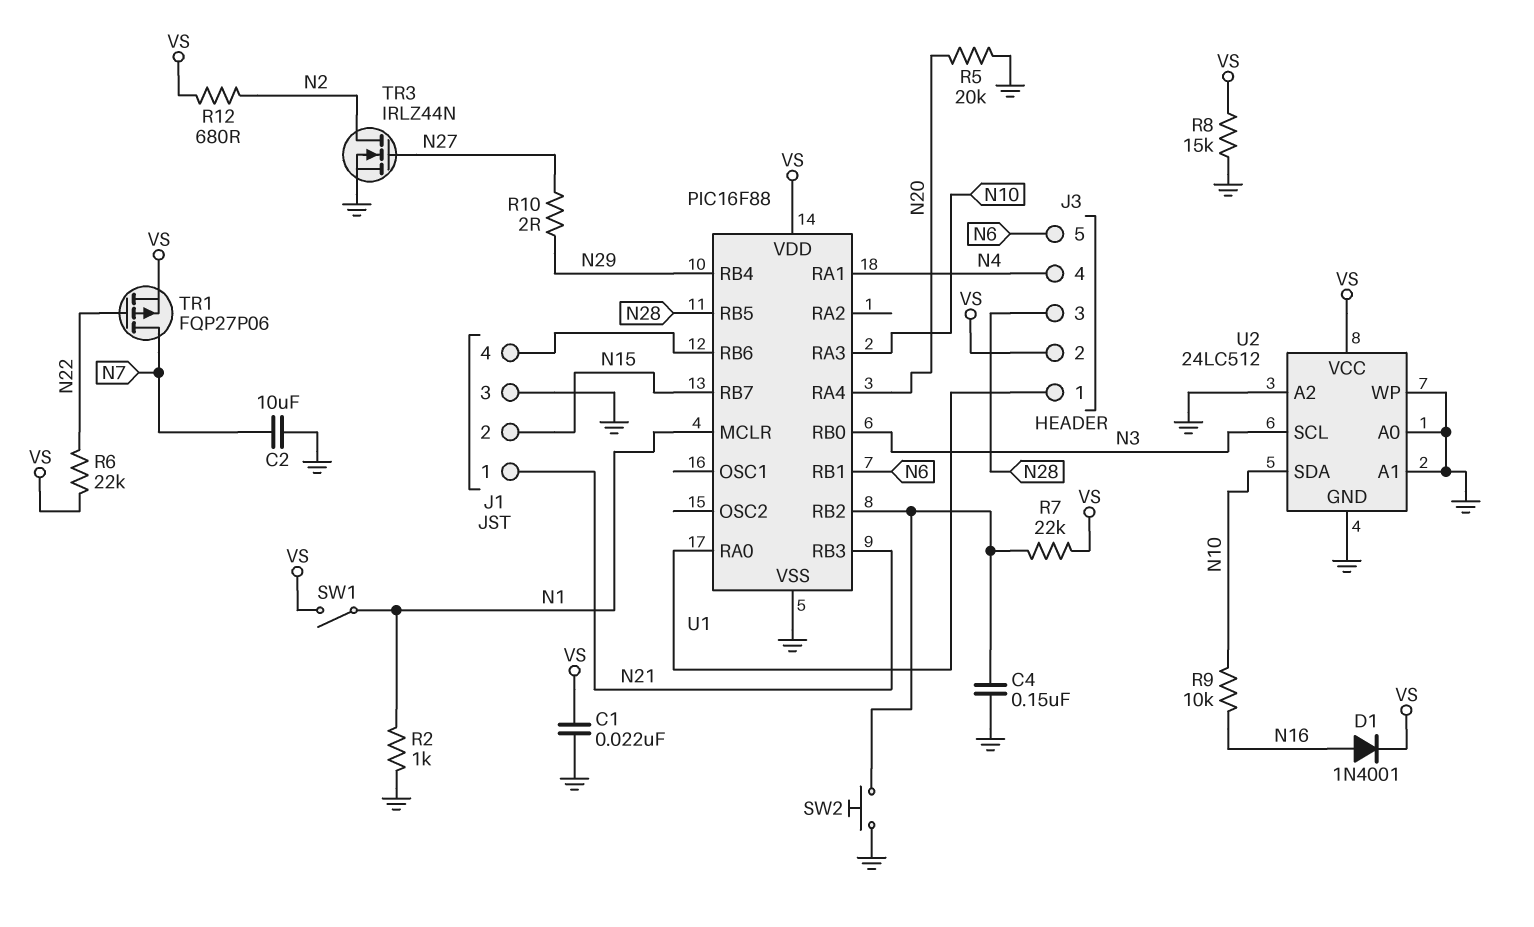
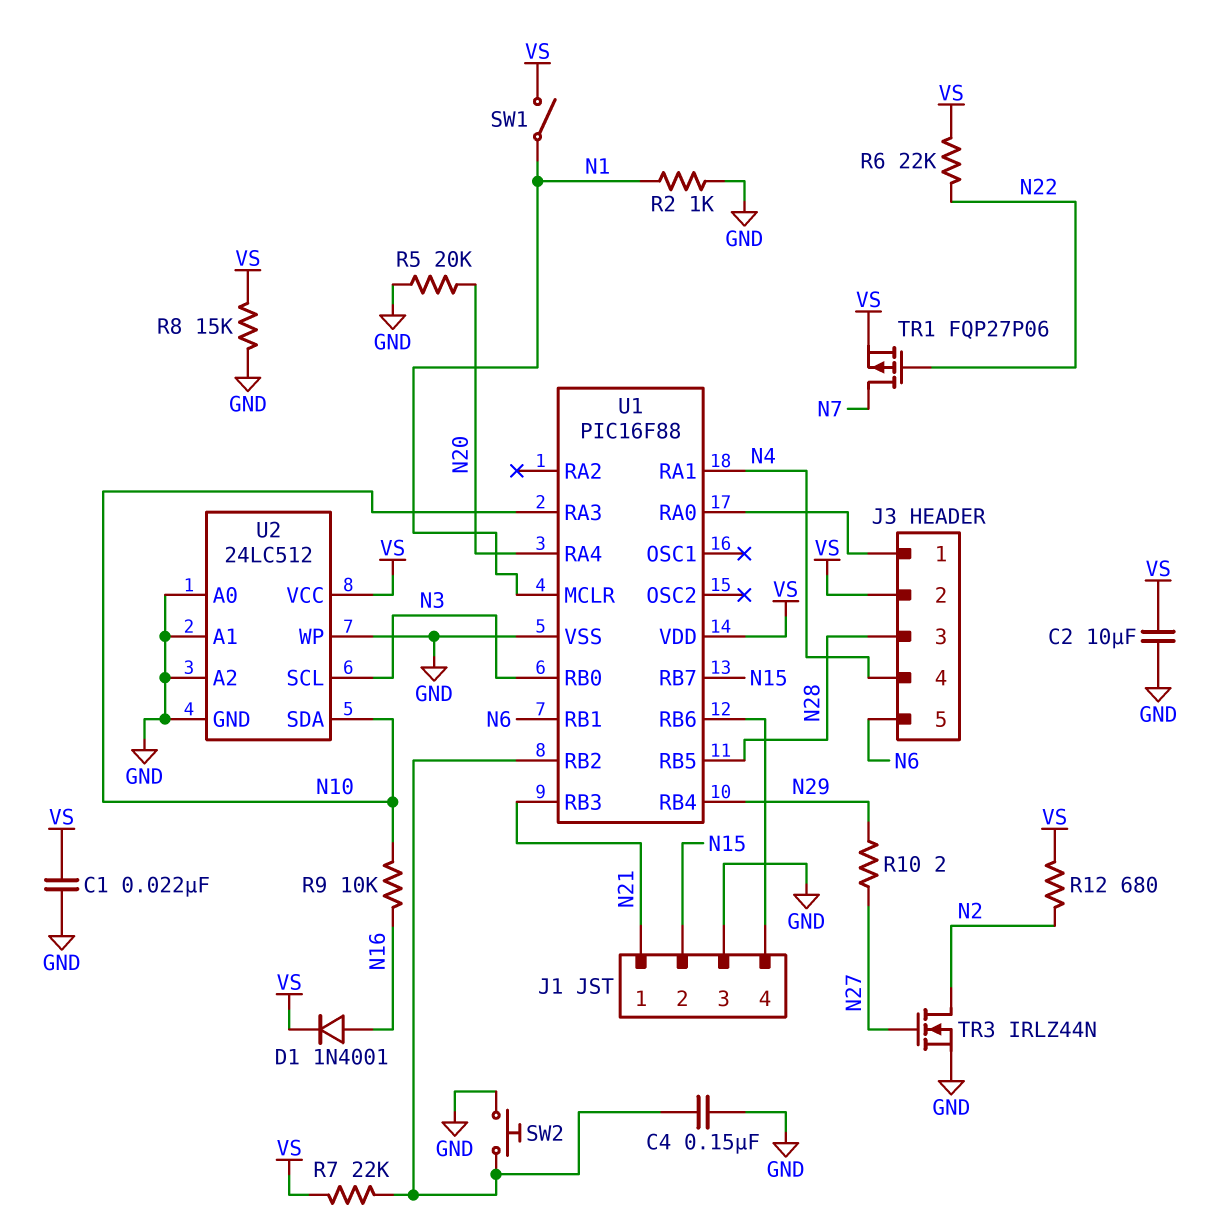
C2: 10uF (GND, N7) -> 10uF (GND, VS)

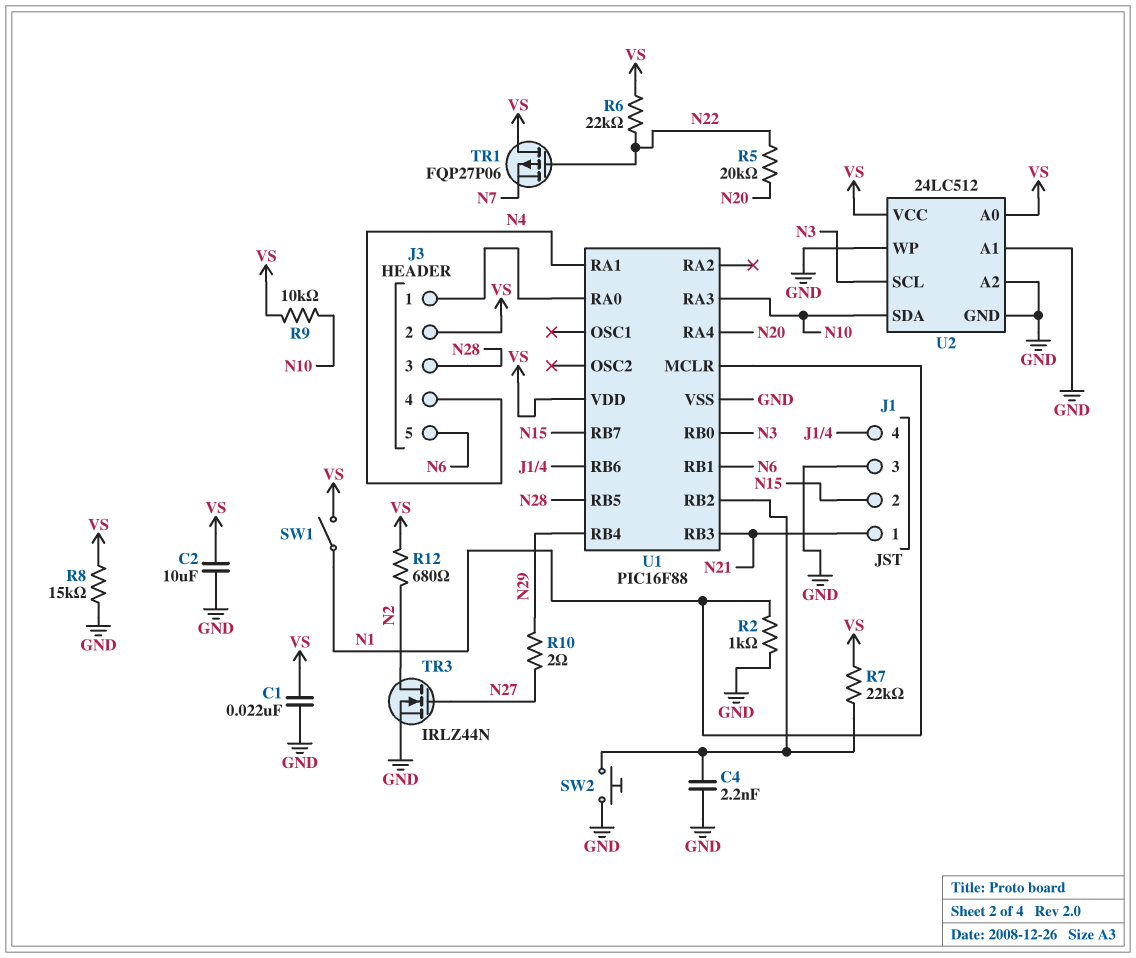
C4: 150nF (GND, U1/RB2) -> 2.2nF (GND, U1/RB2)
D1: diode 1N4001 (A N16, K VS) -> none
R5: 20k (GND, N20) -> 20k (N20, N22)
R9: 10k (N10, N16) -> 10k (N10, VS)
TR1: PMOS FQP27P06 (G N22, D N7, S VS) -> PMOS FQP27P06 (G N22, D VS, S N7)
U2 pin A0: GND -> VS

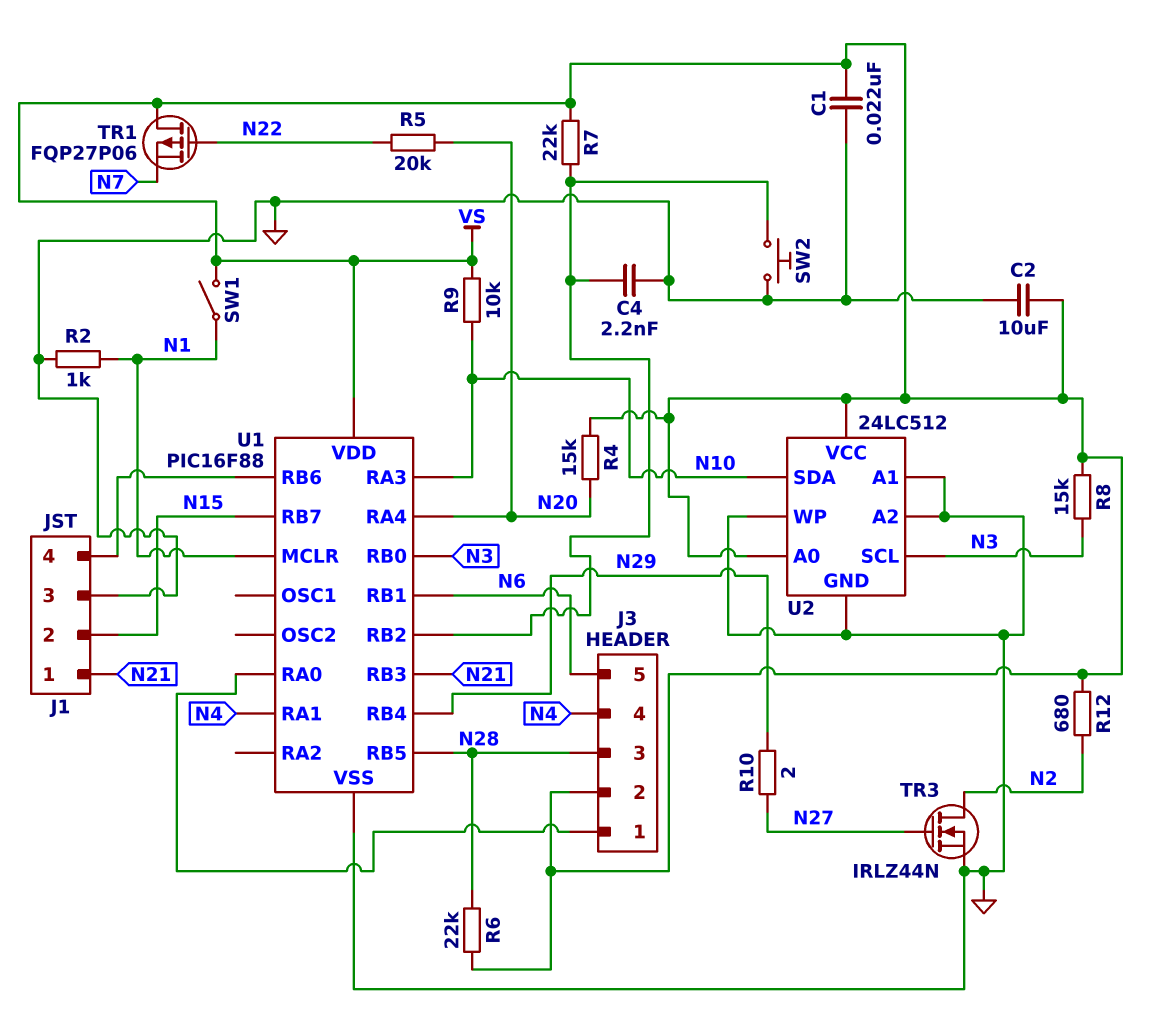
R4: none -> 15k (N20, VS)
R6: 22k (N22, VS) -> 22k (N28, VS)
R8: 15k (GND, VS) -> 15k (N3, VS)

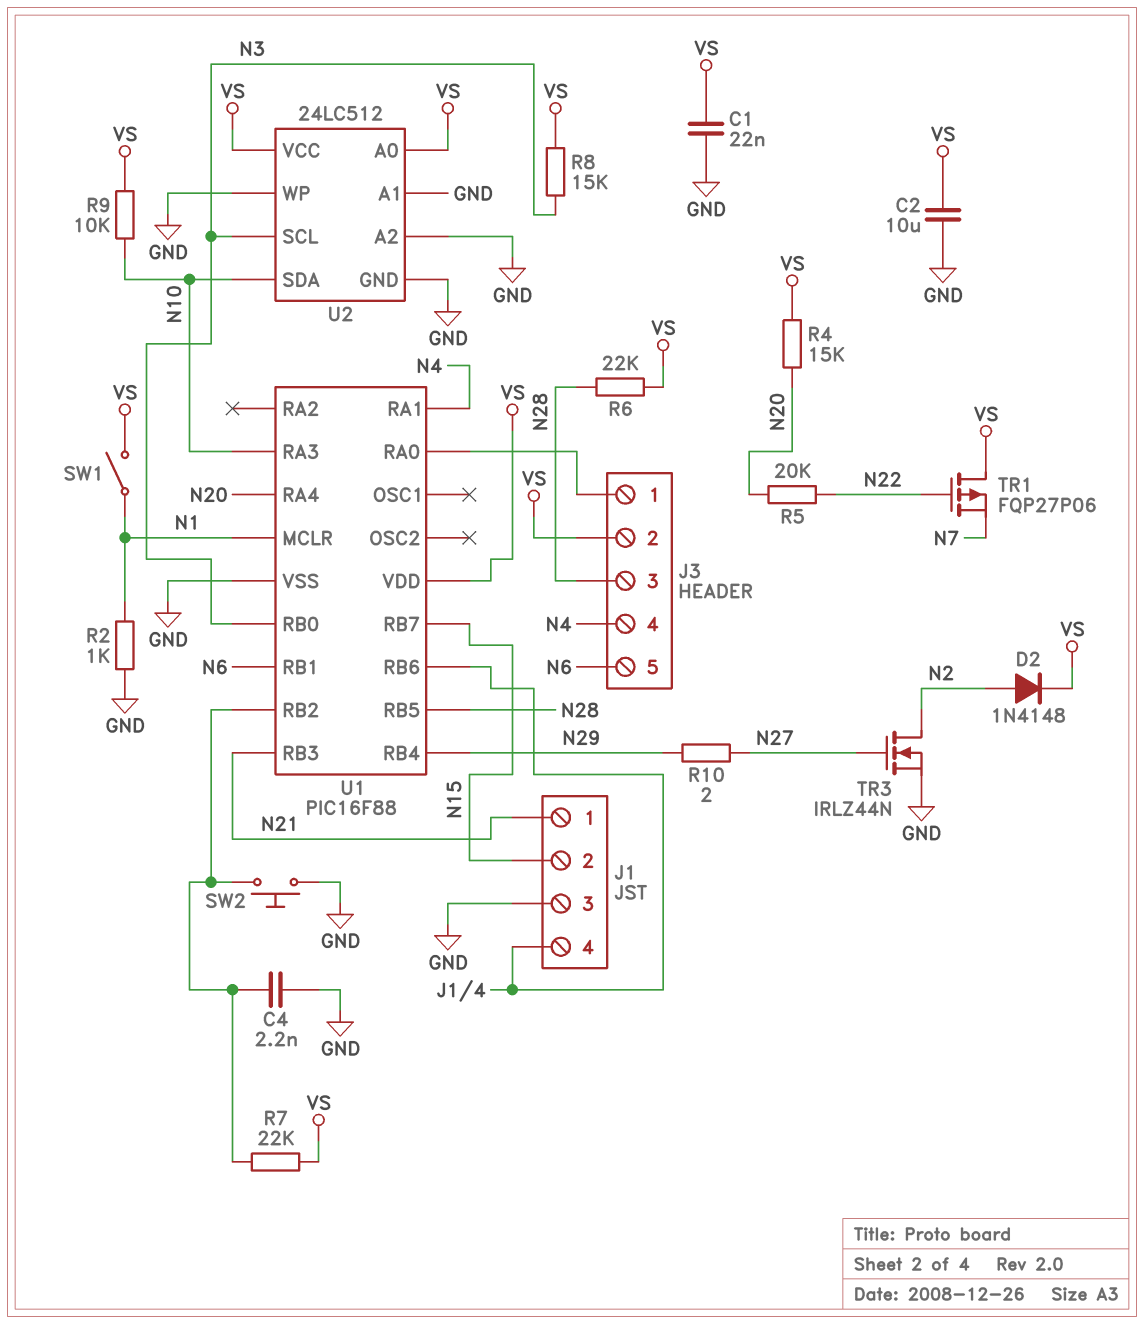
D2: none -> diode 1N4148 (A N2, K VS)
R12: 680 (N2, VS) -> none

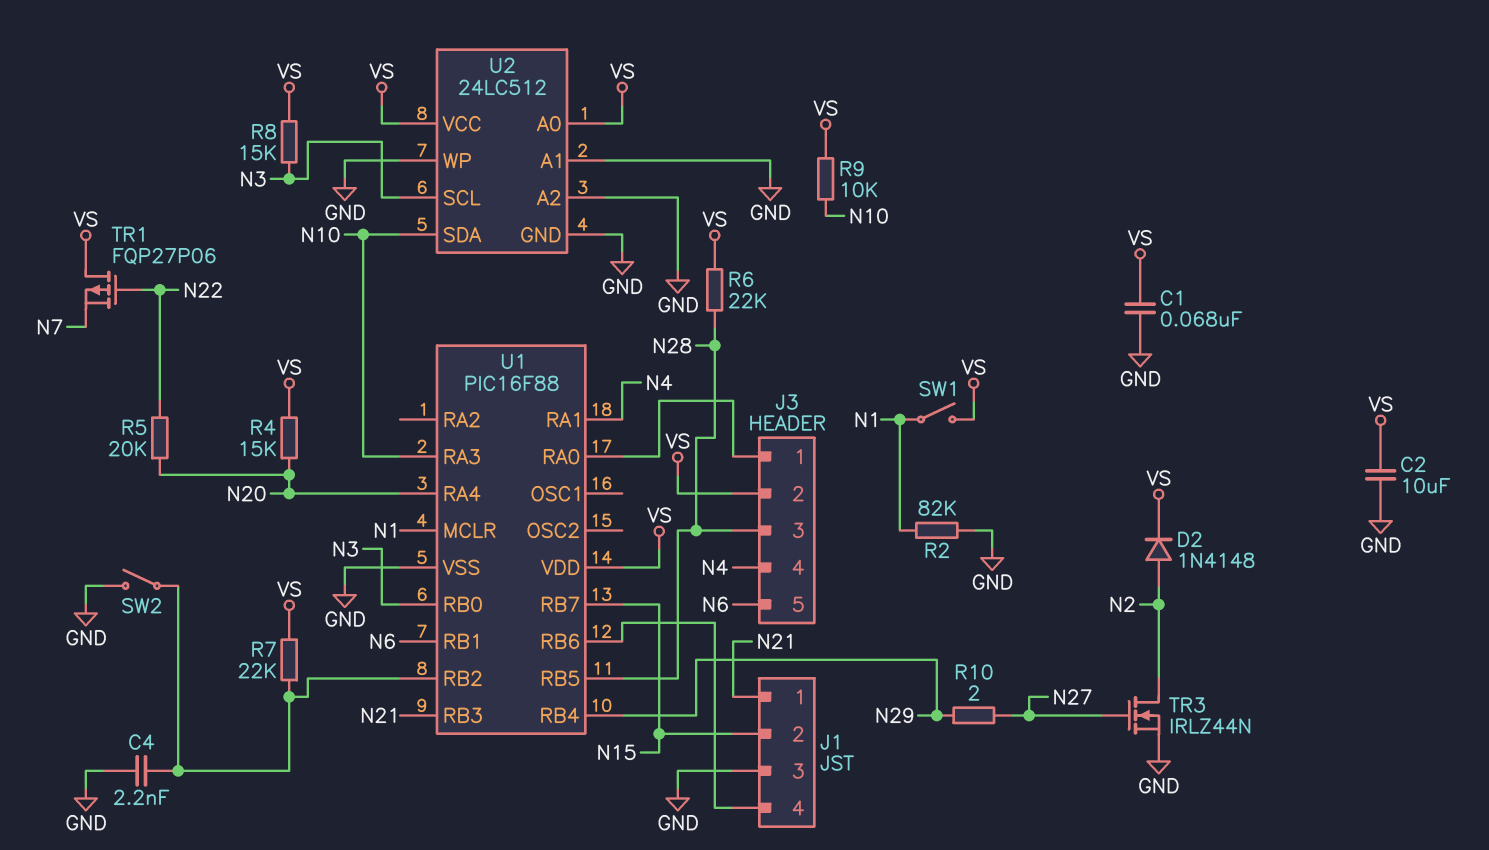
C1: 22nF (GND, VS) -> 68nF (GND, VS)
R2: 1k (GND, N1) -> 82k (GND, N1)
SW2: button (GND, U1/RB2) -> switch (GND, U1/RB2)

